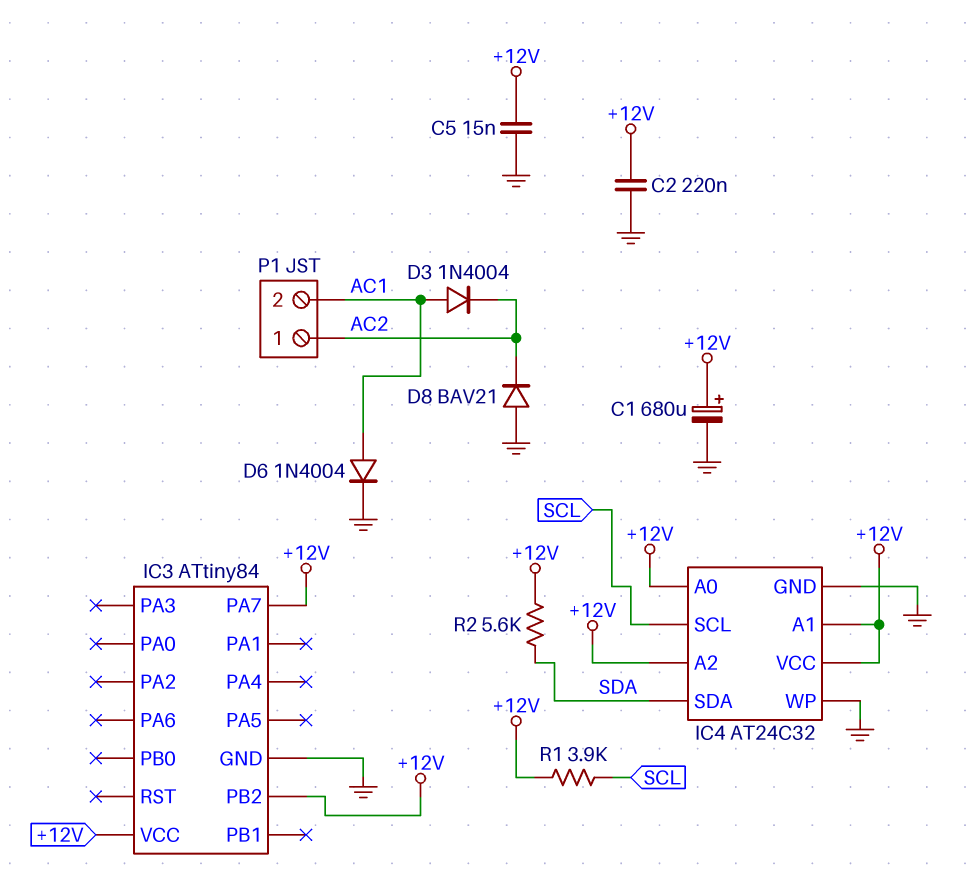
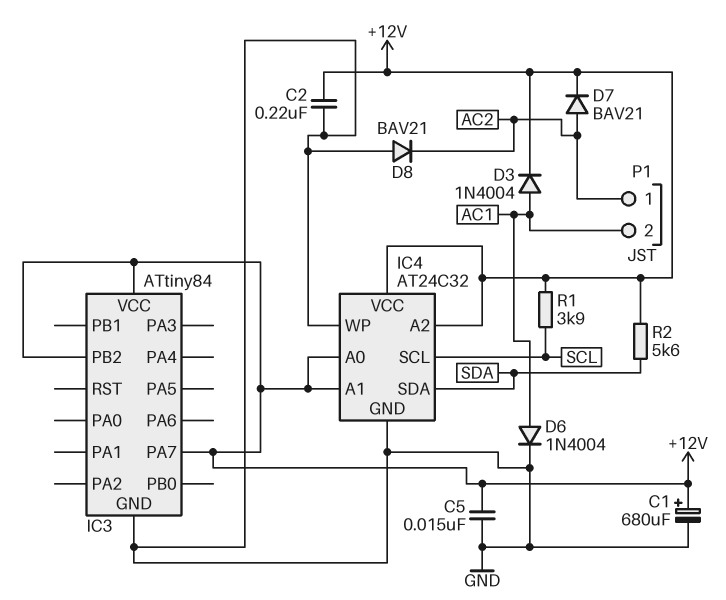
D3: diode 1N4004 (A AC1, K AC2) -> diode 1N4004 (A AC1, K +12V)
D7: none -> diode BAV21 (A AC2, K +12V)

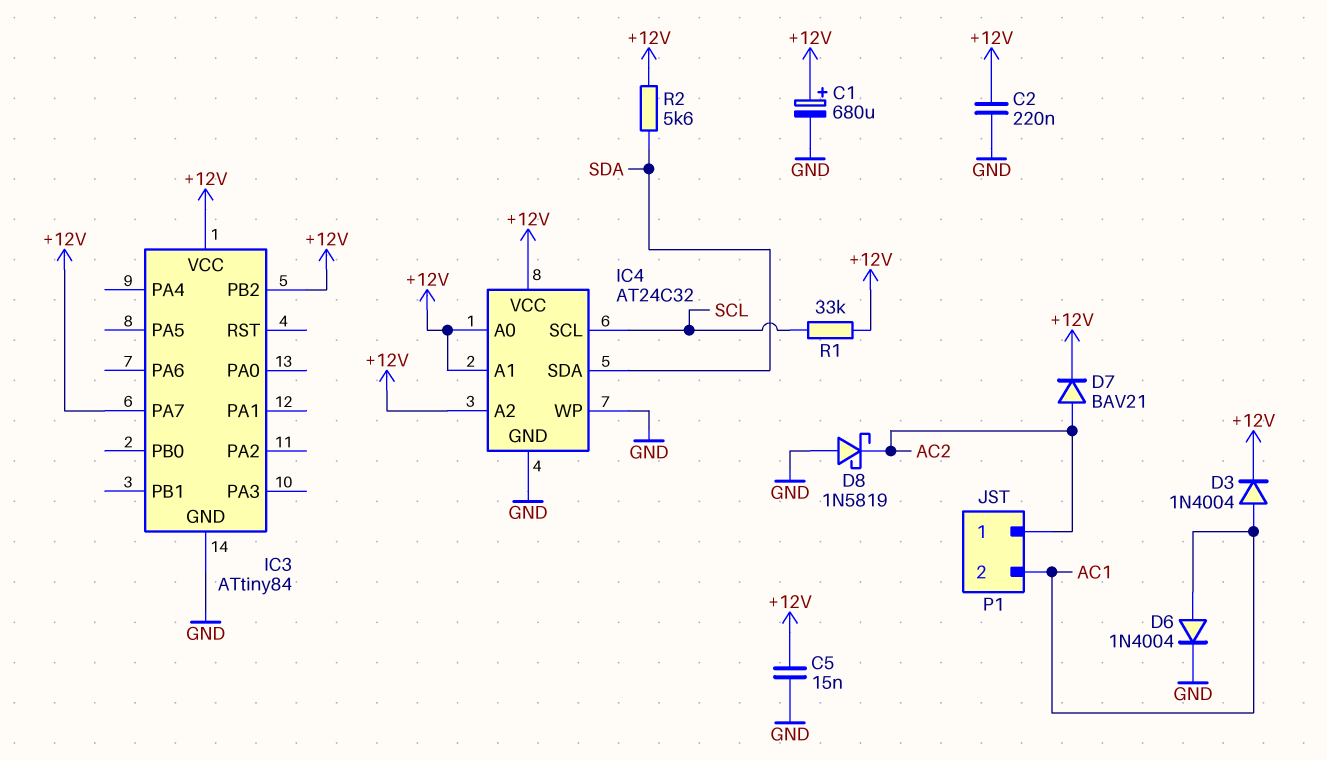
D8: diode BAV21 (A GND, K AC2) -> schottky 1N5819 (A GND, K AC2)
R1: 3.9k (+12V, SCL) -> 33k (+12V, SCL)

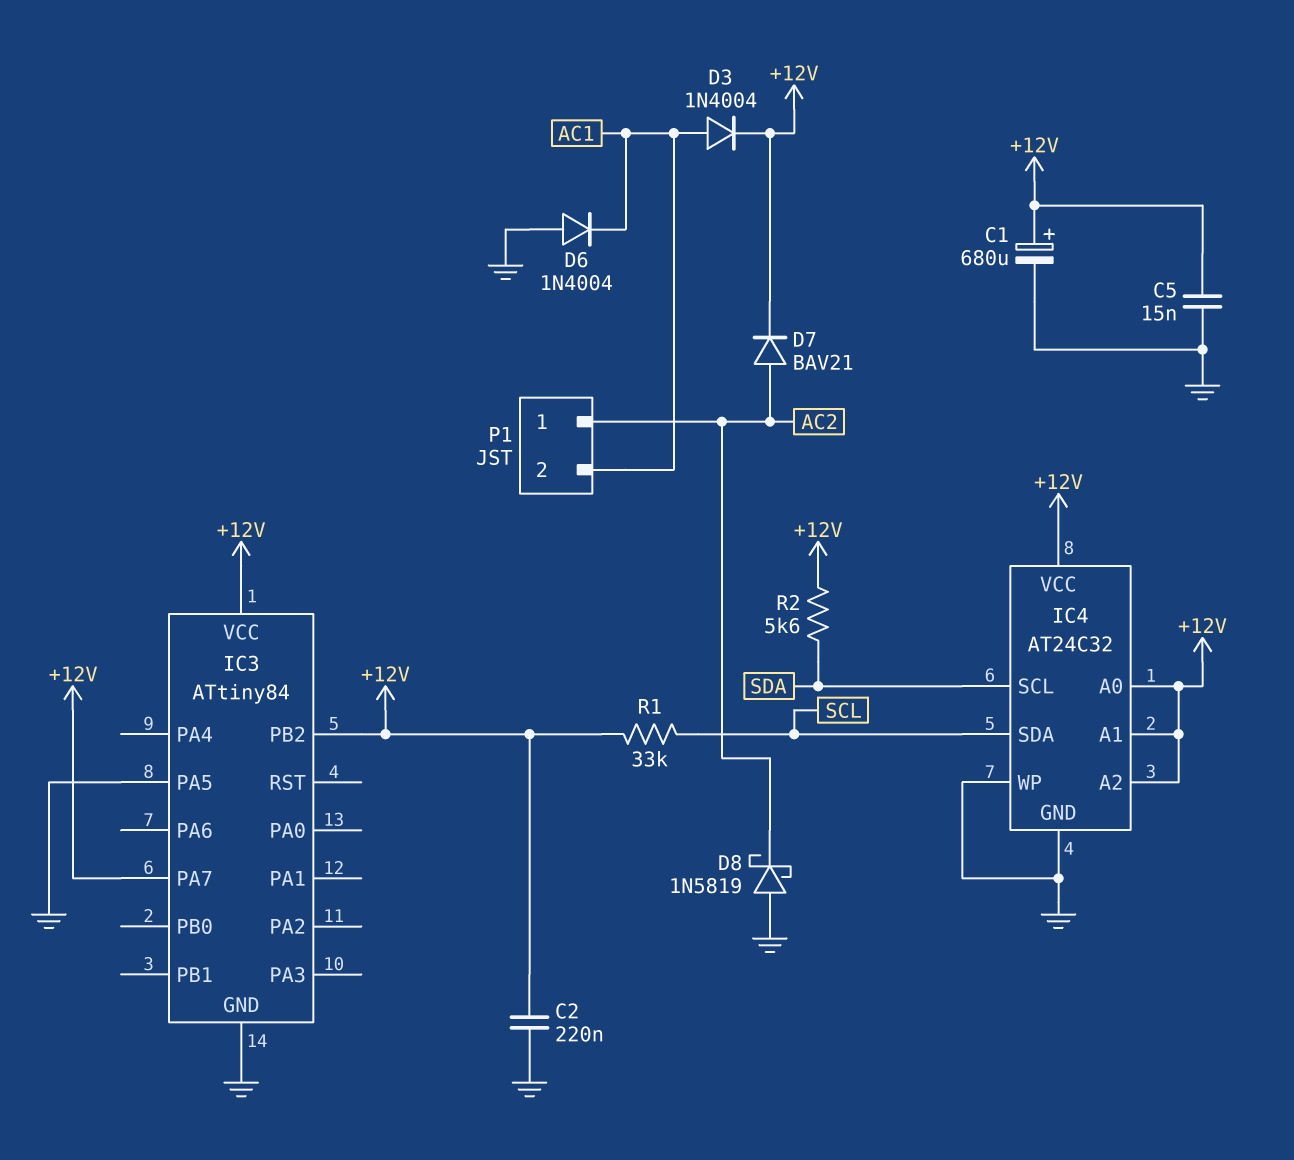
D6: diode 1N4004 (A AC1, K GND) -> diode 1N4004 (A GND, K AC1)
IC3 pin PA5: none -> GND
IC4 pin SCL: SCL -> SDA
IC4 pin SDA: SDA -> SCL

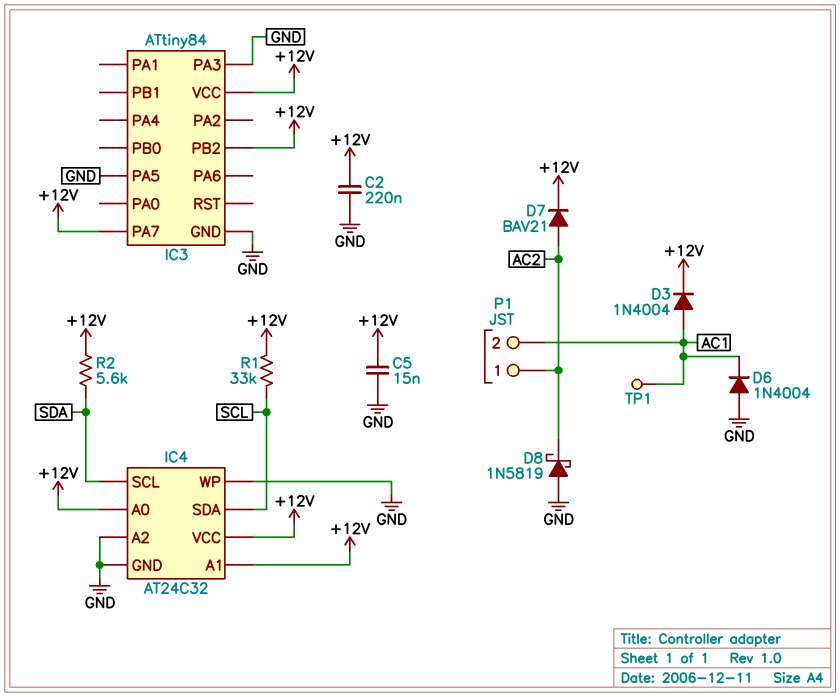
C1: 680uF (plus +12V, minus GND) -> none
IC3 pin PA3: none -> GND
IC4 pin A2: +12V -> GND
TP1: none -> test point (AC1)

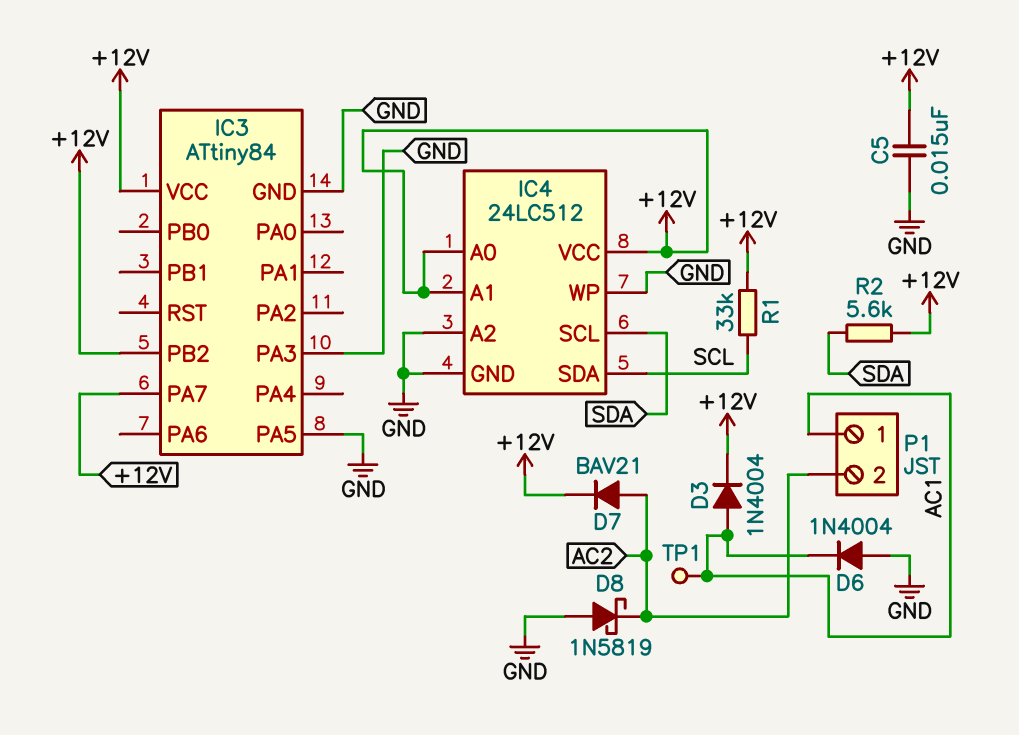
C2: 220nF (+12V, GND) -> none
IC4: AT24C32 -> 24LC512
P1 pin 1: AC2 -> AC1
P1 pin 2: AC1 -> AC2

